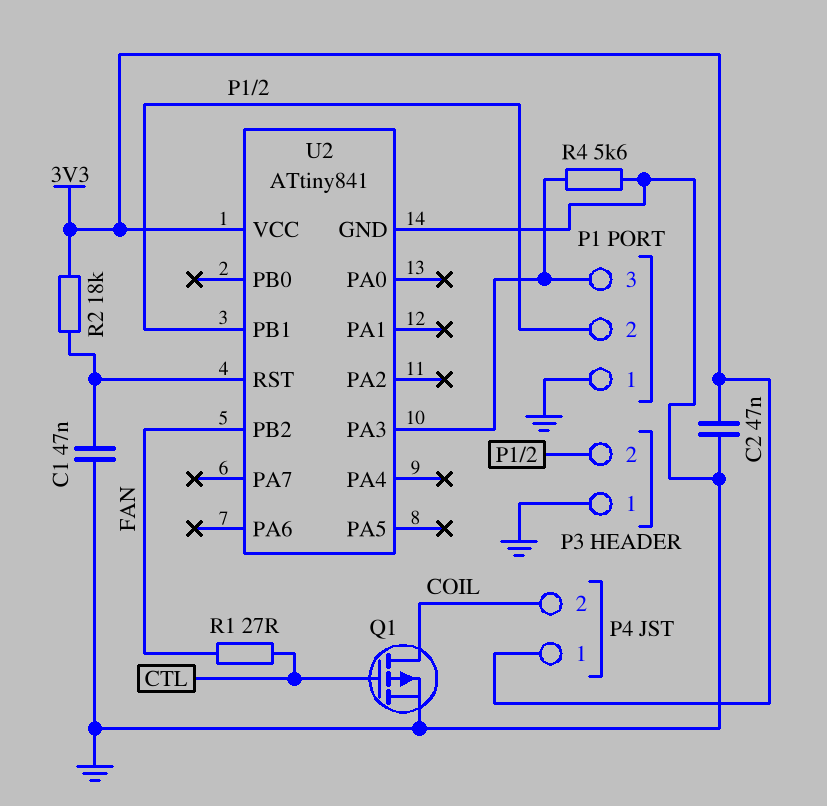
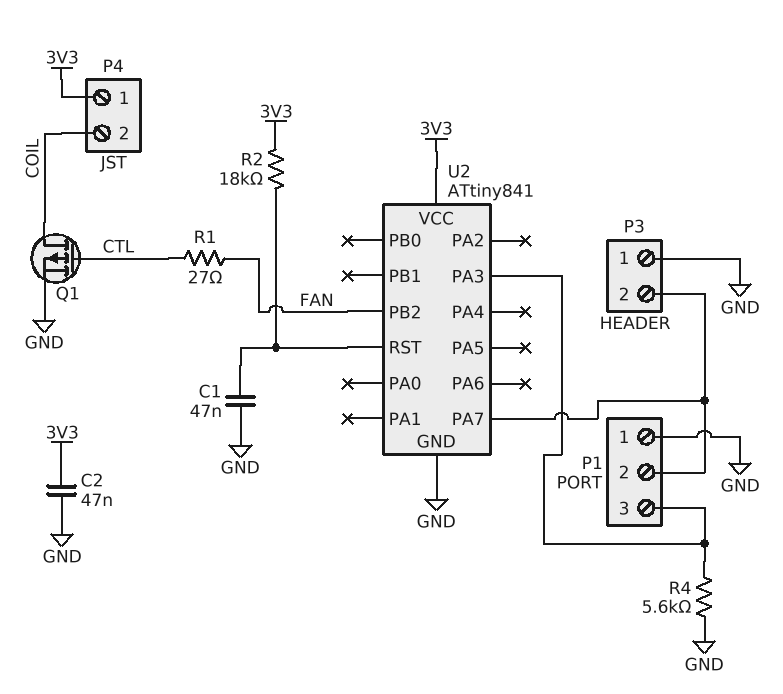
U2 pin PA7: none -> P1/2
U2 pin PB1: P1/2 -> none

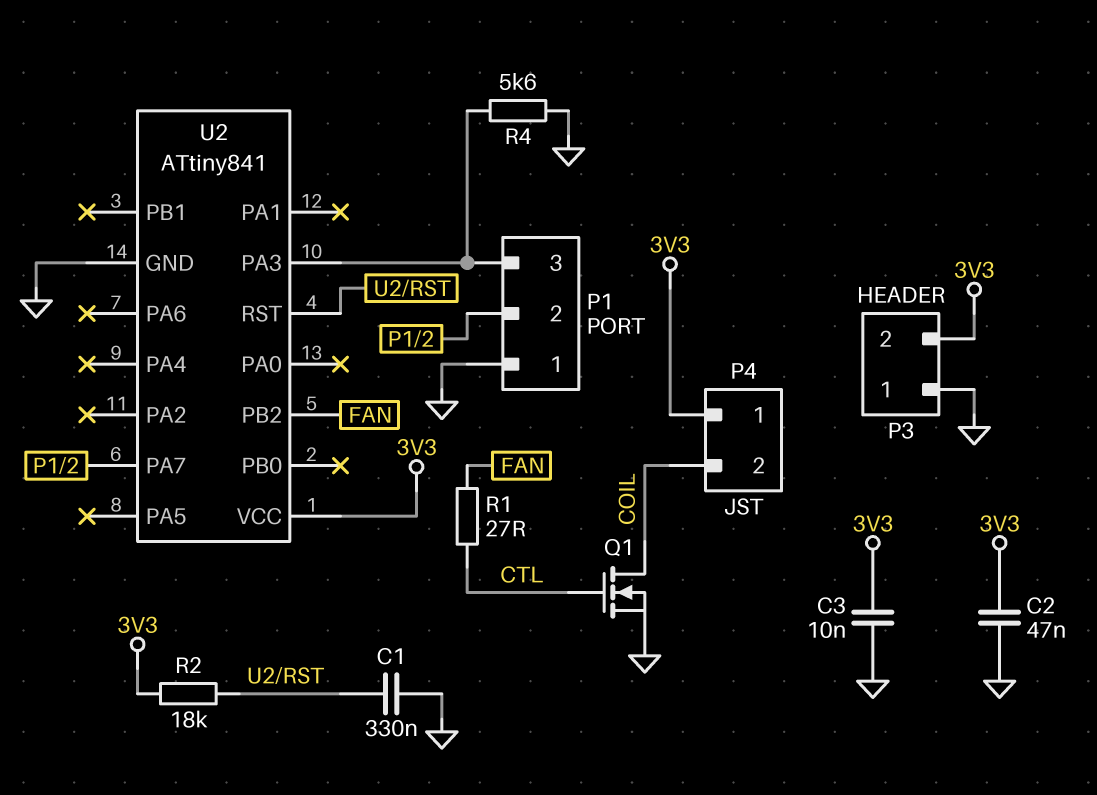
C1: 47nF (GND, U2/RST) -> 330nF (GND, U2/RST)
C3: none -> 10nF (3V3, GND)
P3 pin 2: P1/2 -> 3V3
Q1: PMOS (G CTL, D COIL, S GND) -> NMOS (G CTL, D COIL, S GND)

